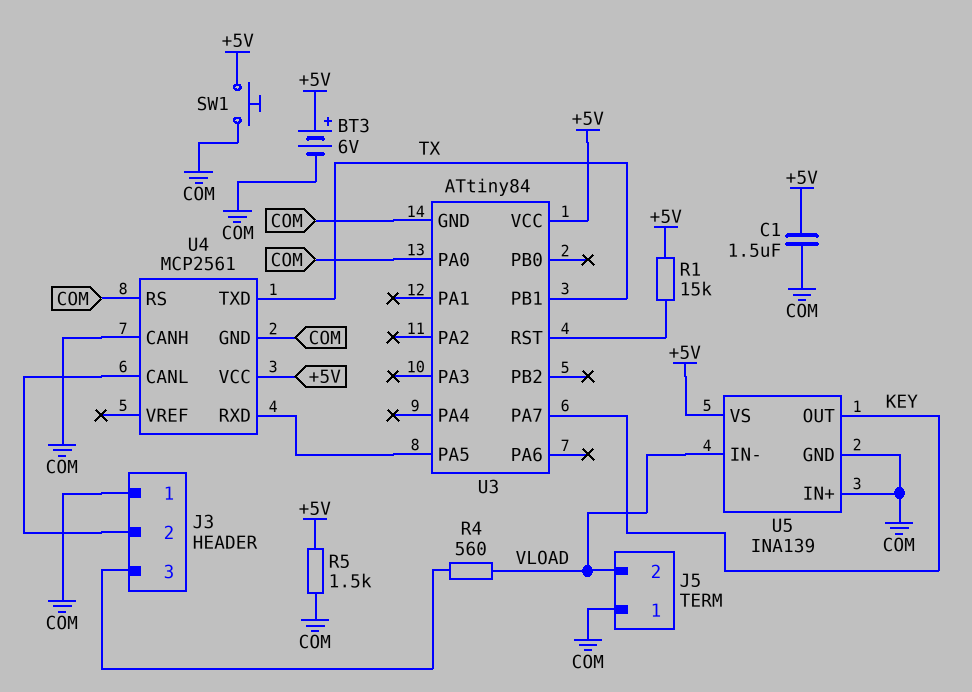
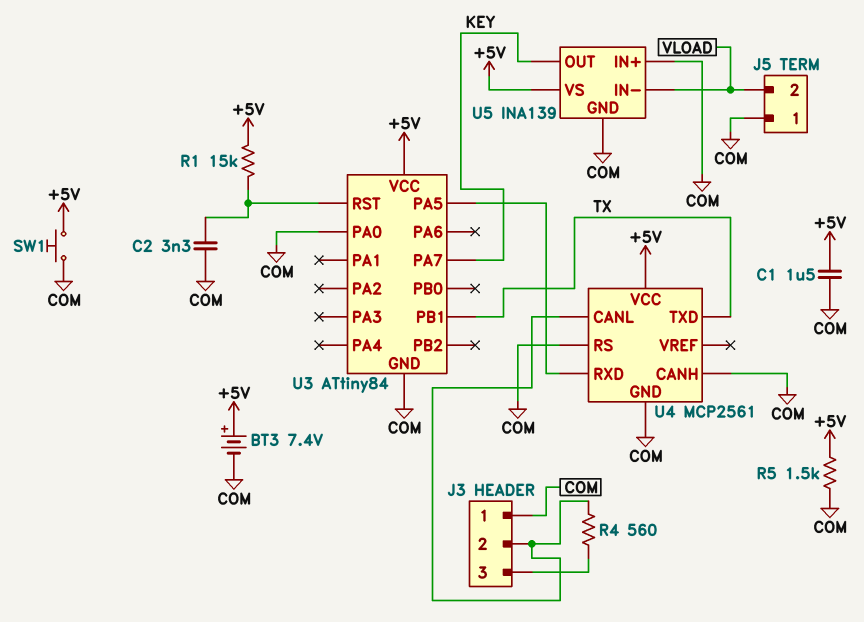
BT3: 6V (plus +5V, minus COM) -> 7.4V (plus +5V, minus COM)
C2: none -> 3.3nF (COM, U3/RST)
R4: 560 (J3/3, VLOAD) -> 560 (J3/2, J3/3)

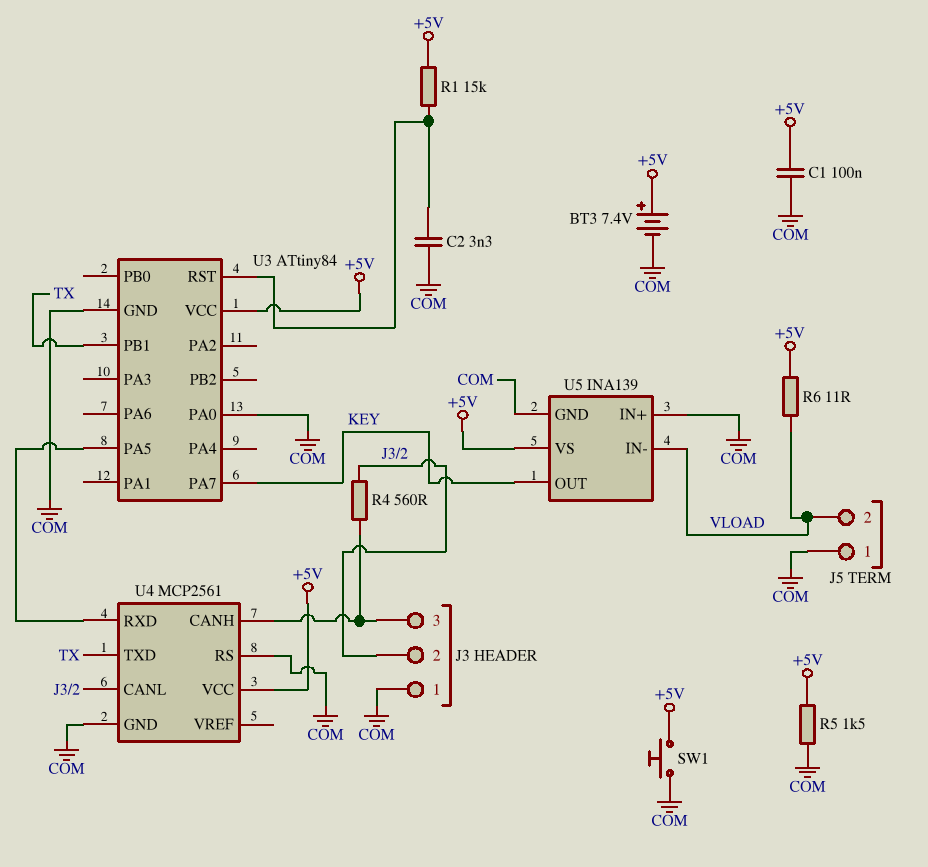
C1: 1.5uF (+5V, COM) -> 100nF (+5V, COM)
R6: none -> 11 (+5V, VLOAD)
U4 pin CANH: COM -> J3/3

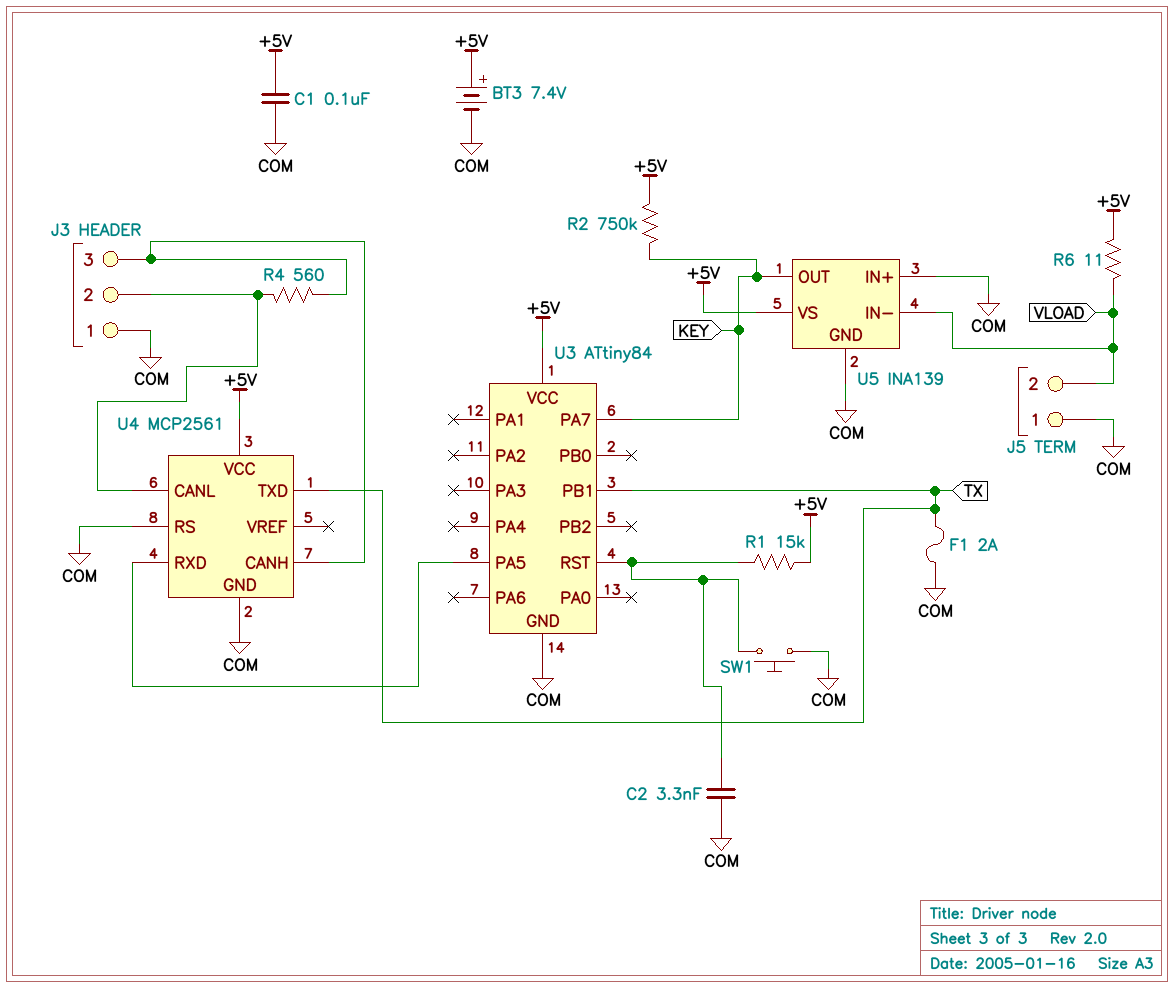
F1: none -> 2A (COM, TX)
R2: none -> 750k (+5V, KEY)
R5: 1.5k (+5V, COM) -> none
SW1: button (+5V, COM) -> button (COM, U3/RST)
U3 pin PA0: COM -> none

